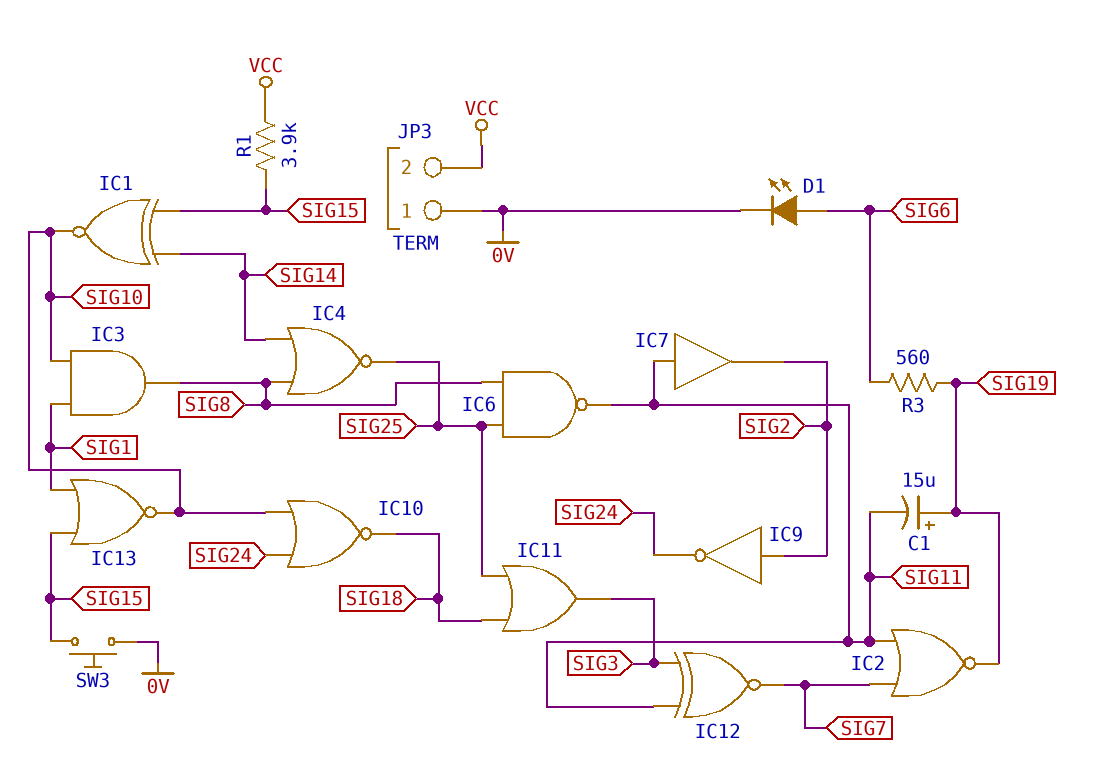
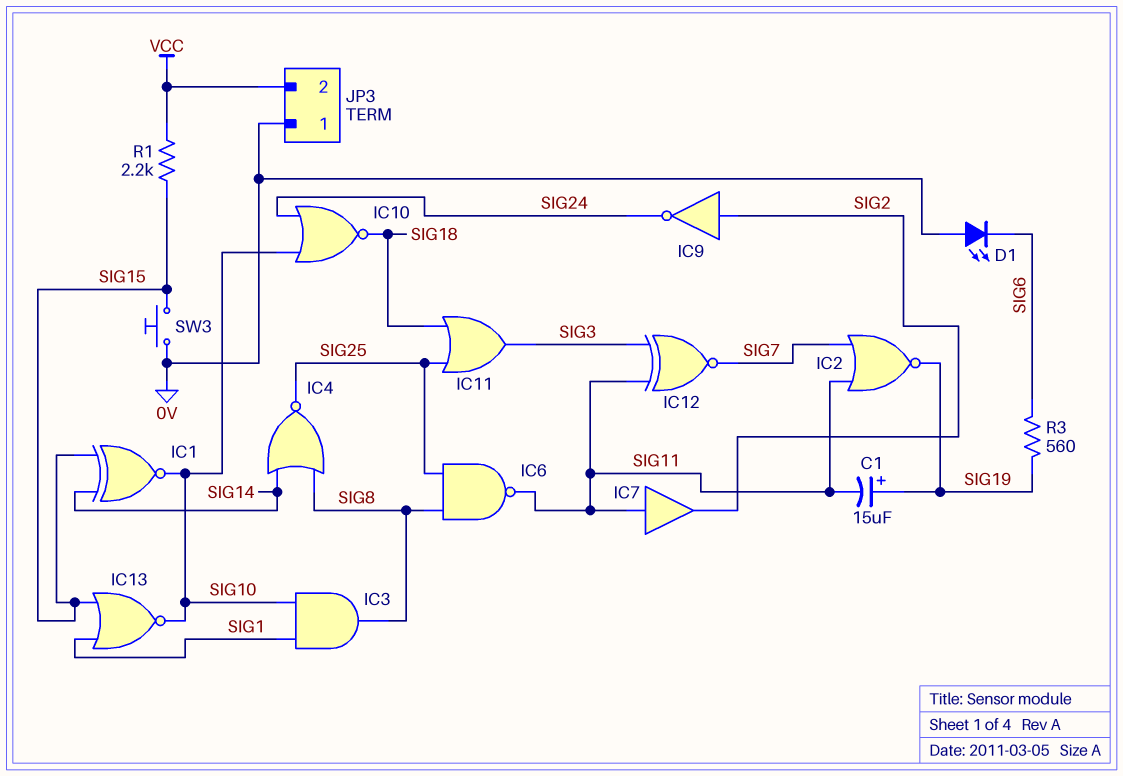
D1: LED (A SIG6, K 0V) -> LED (A 0V, K SIG6)
R1: 3.9k (SIG15, VCC) -> 2.2k (SIG15, VCC)

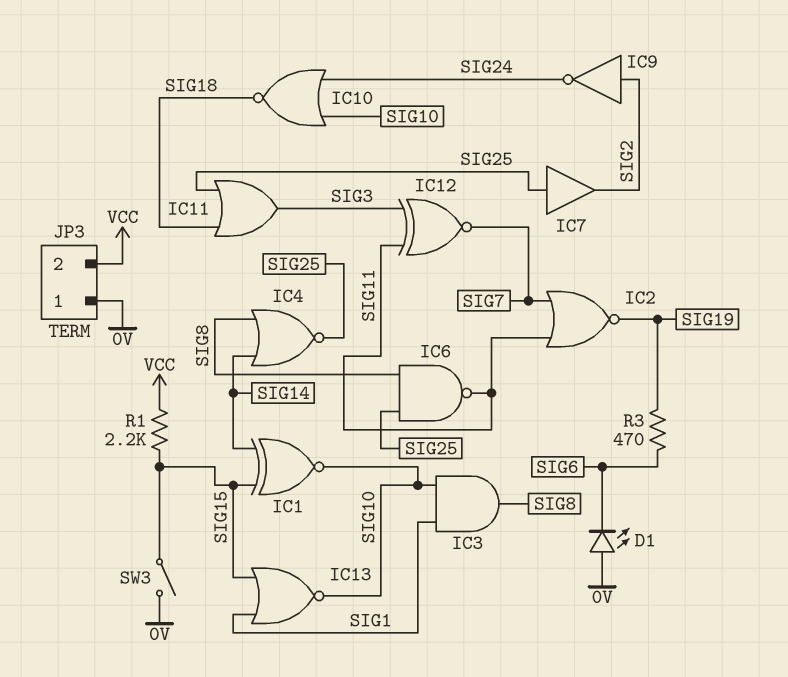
C1: 15uF (plus SIG19, minus SIG11) -> none
IC7: buffer (in SIG11, out SIG2) -> buffer (in SIG25, out SIG2)
R3: 560 (SIG6, SIG19) -> 470 (SIG6, SIG19)
SW3: button (0V, SIG15) -> switch (0V, SIG15)

